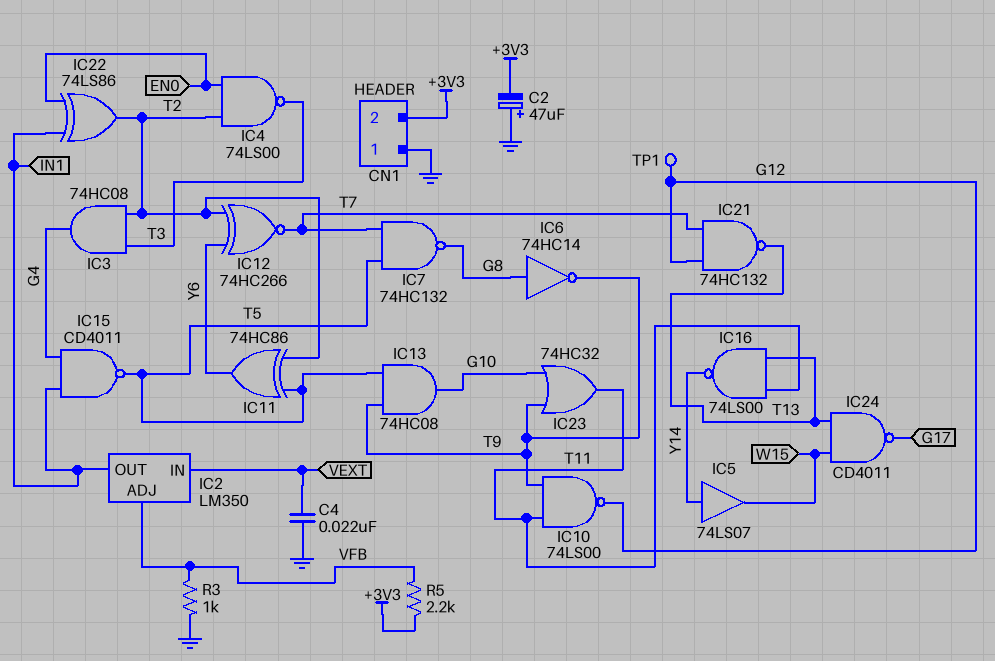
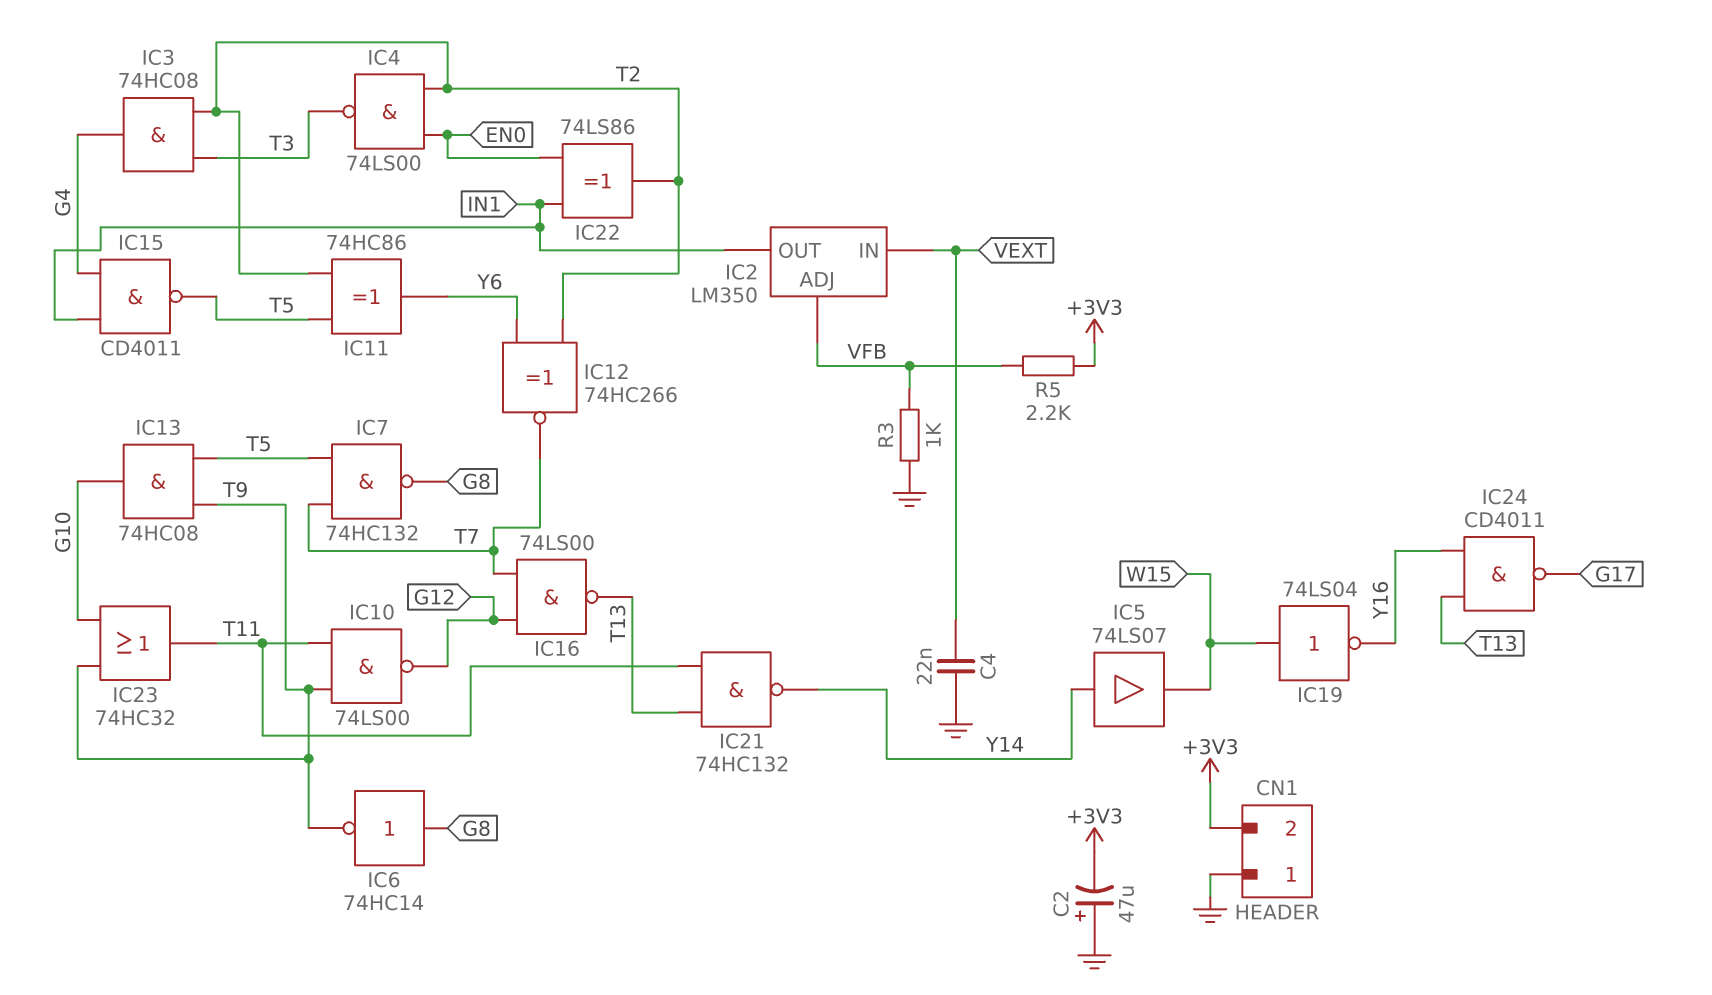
IC16: NAND 74LS00 (in T11, in T13, out Y14) -> NAND 74LS00 (in G12, in T7, out T13)
IC19: none -> NOT 74LS04 (in W15, out Y16)
IC21: NAND 74HC132 (in G12, in T7, out T13) -> NAND 74HC132 (in T11, in T13, out Y14)
IC24: NAND CD4011 (in T13, in W15, out G17) -> NAND CD4011 (in T13, in Y16, out G17)
TP1: test point (G12) -> none

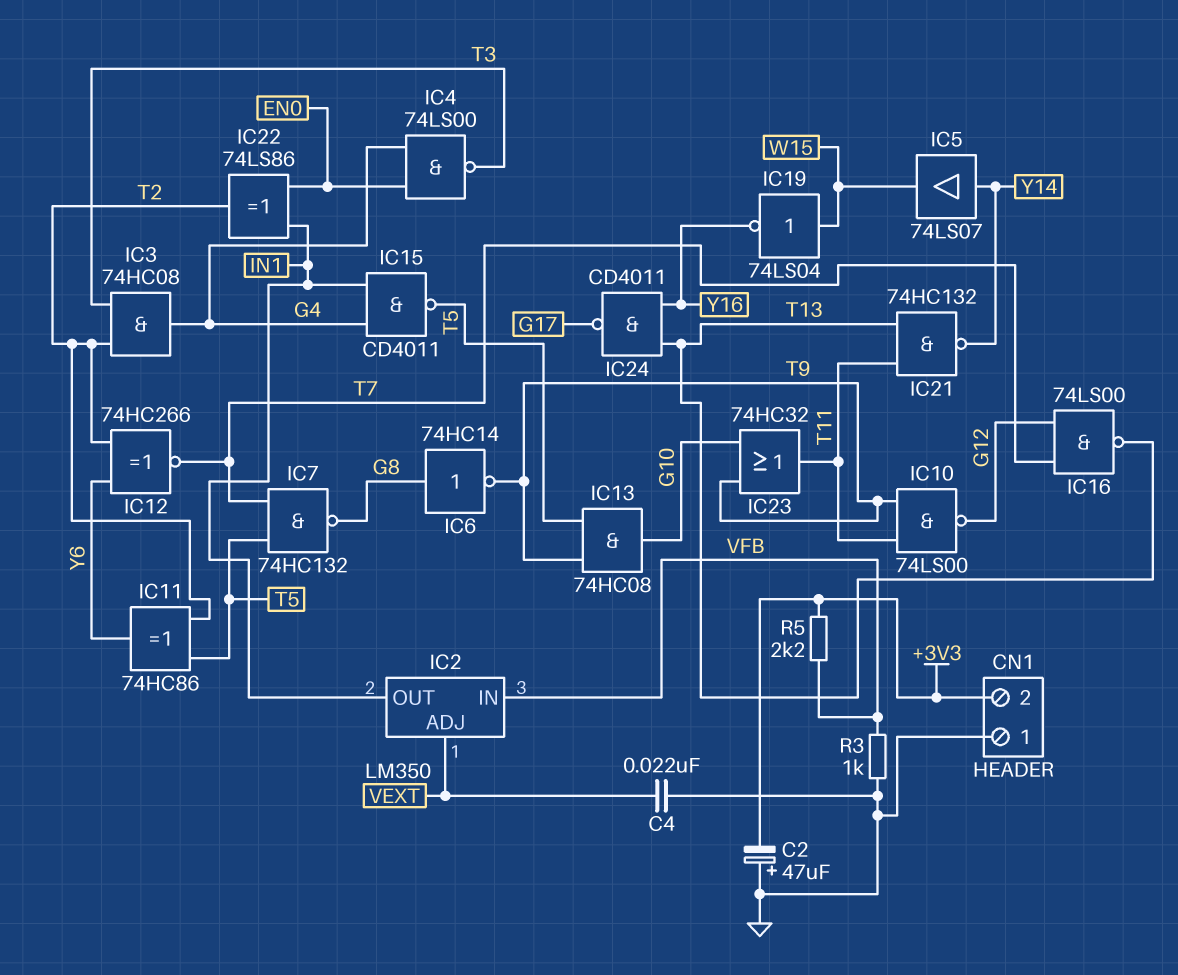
IC2 pin ADJ: VFB -> VEXT
IC2 pin IN: VEXT -> VFB
IC4: NAND 74LS00 (in EN0, in T2, out T3) -> NAND 74LS00 (in EN0, in G4, out T3)

